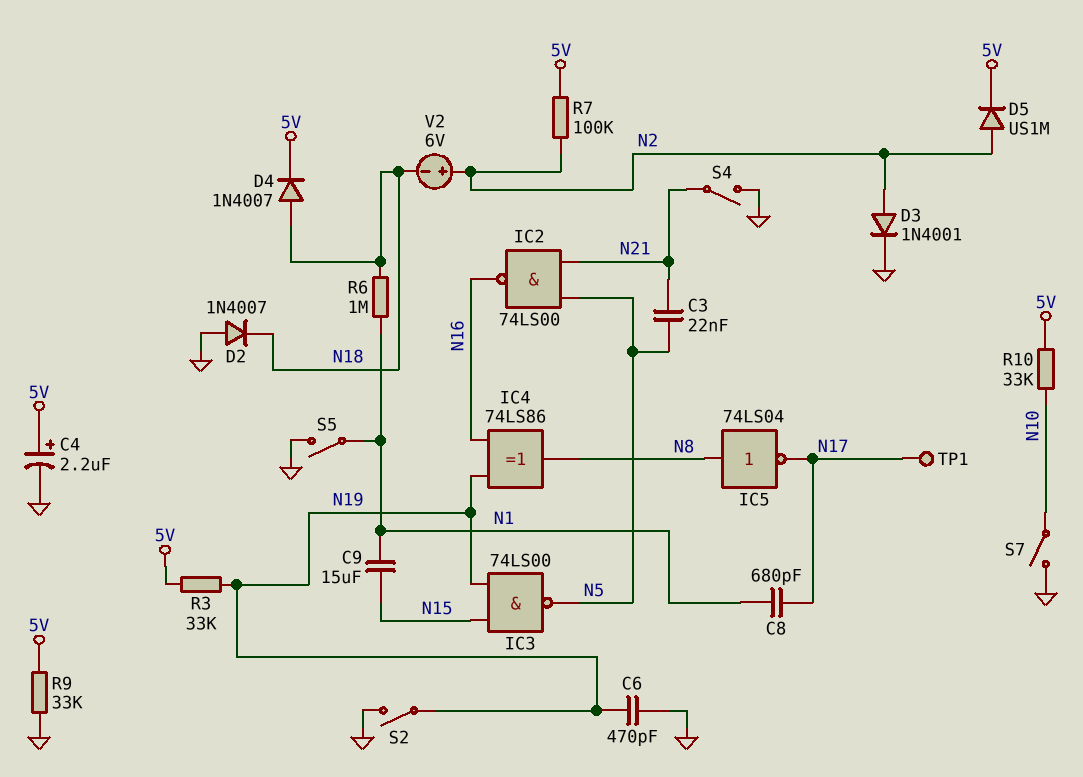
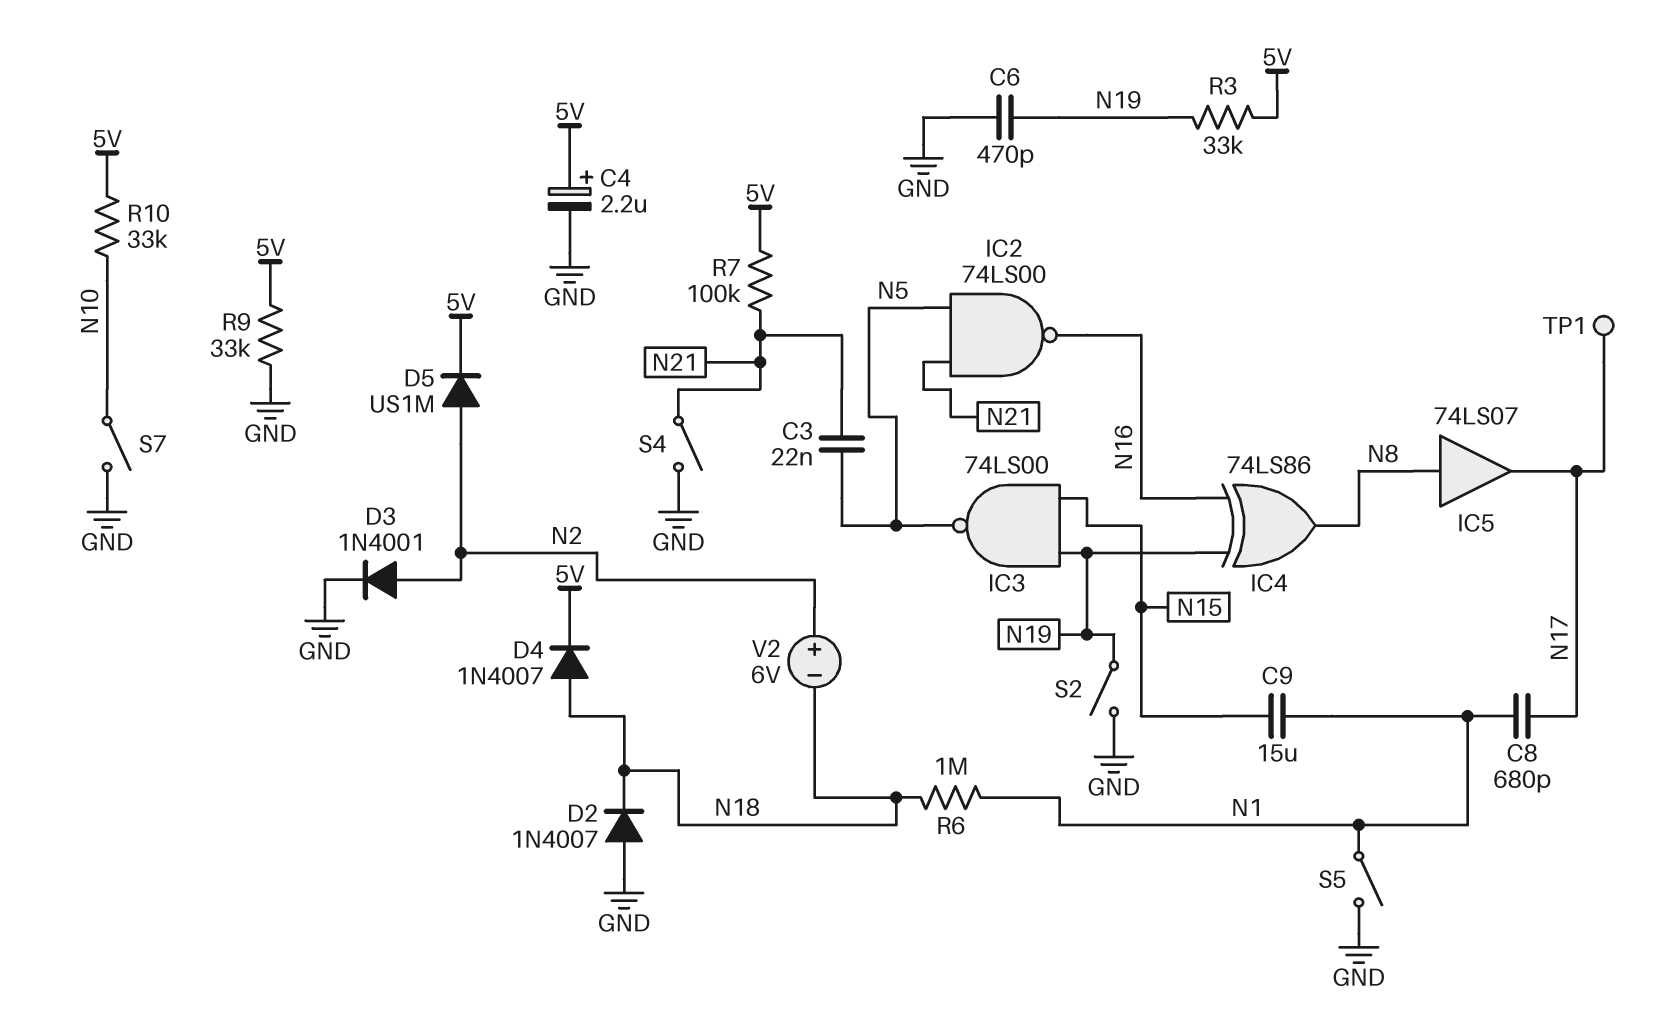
IC5: NOT 74LS04 (in N8, out N17) -> buffer 74LS07 (in N8, out N17)
R7: 100k (5V, N2) -> 100k (5V, N21)

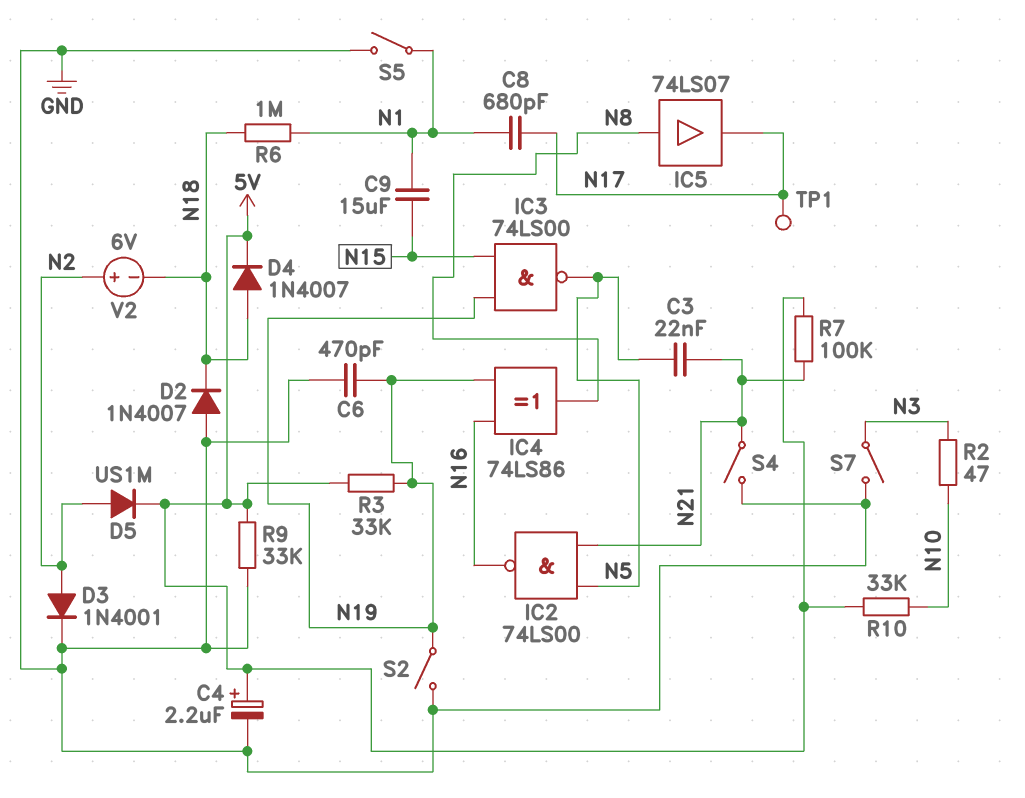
R2: none -> 47 (N3, N10)
S7: switch (GND, N10) -> switch (GND, N3)

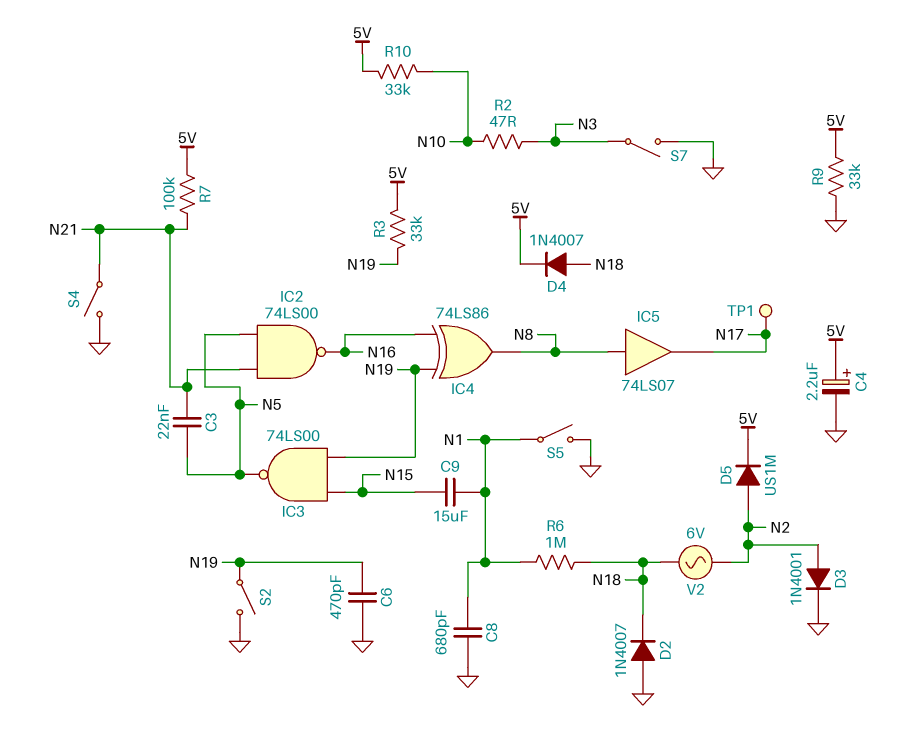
C8: 680pF (N1, N17) -> 680pF (GND, N1)
V2: 6V (plus N2, minus N18) -> AC 6V (N2, N18)

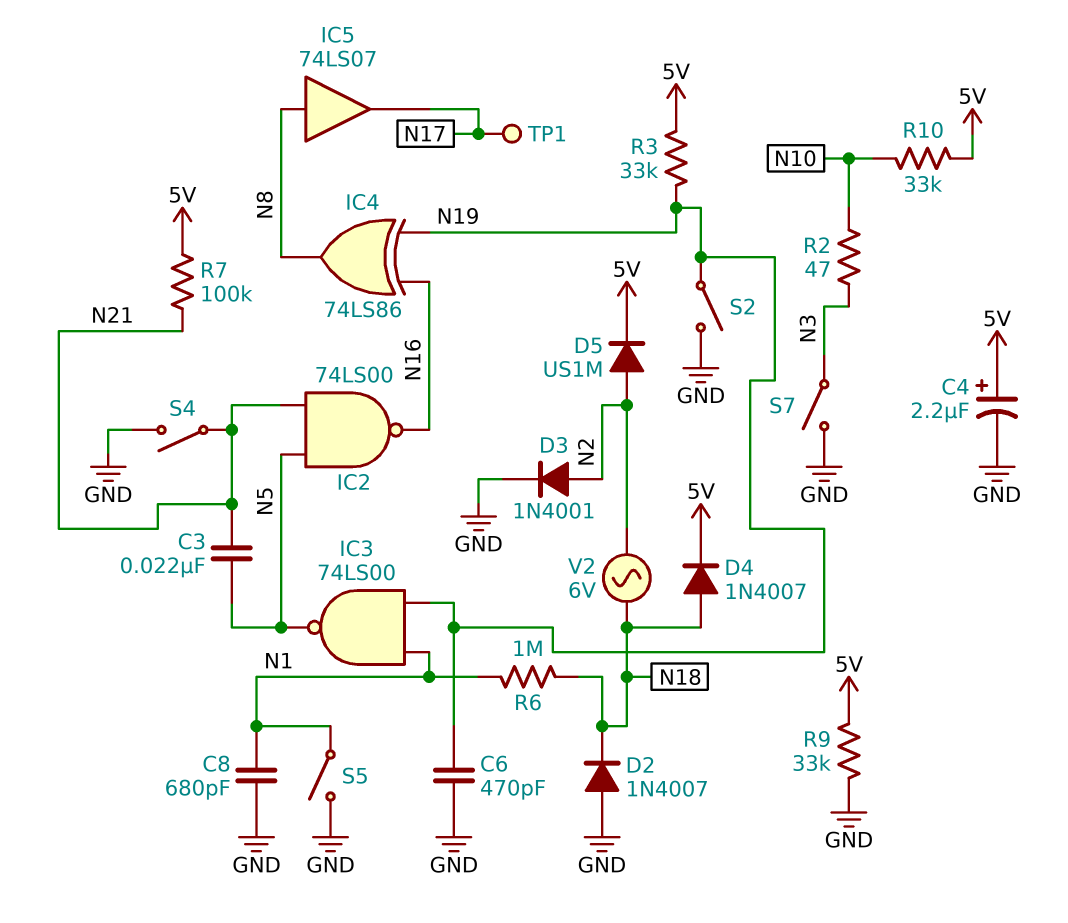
C9: 15uF (N1, N15) -> none
IC3: NAND 74LS00 (in N15, in N19, out N5) -> NAND 74LS00 (in N1, in N19, out N5)

